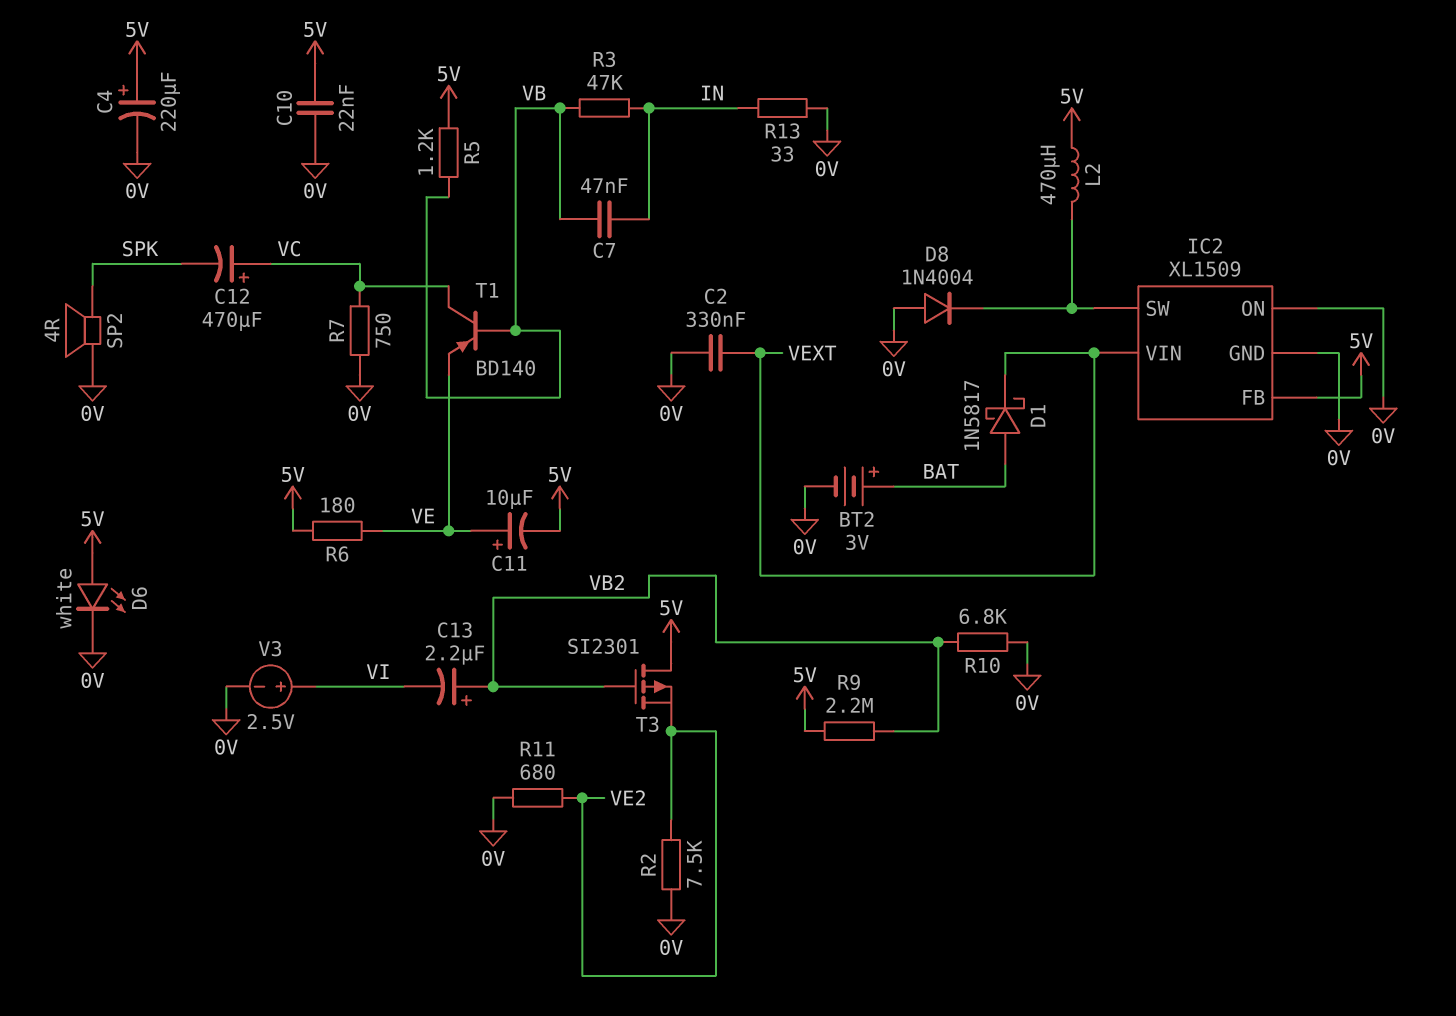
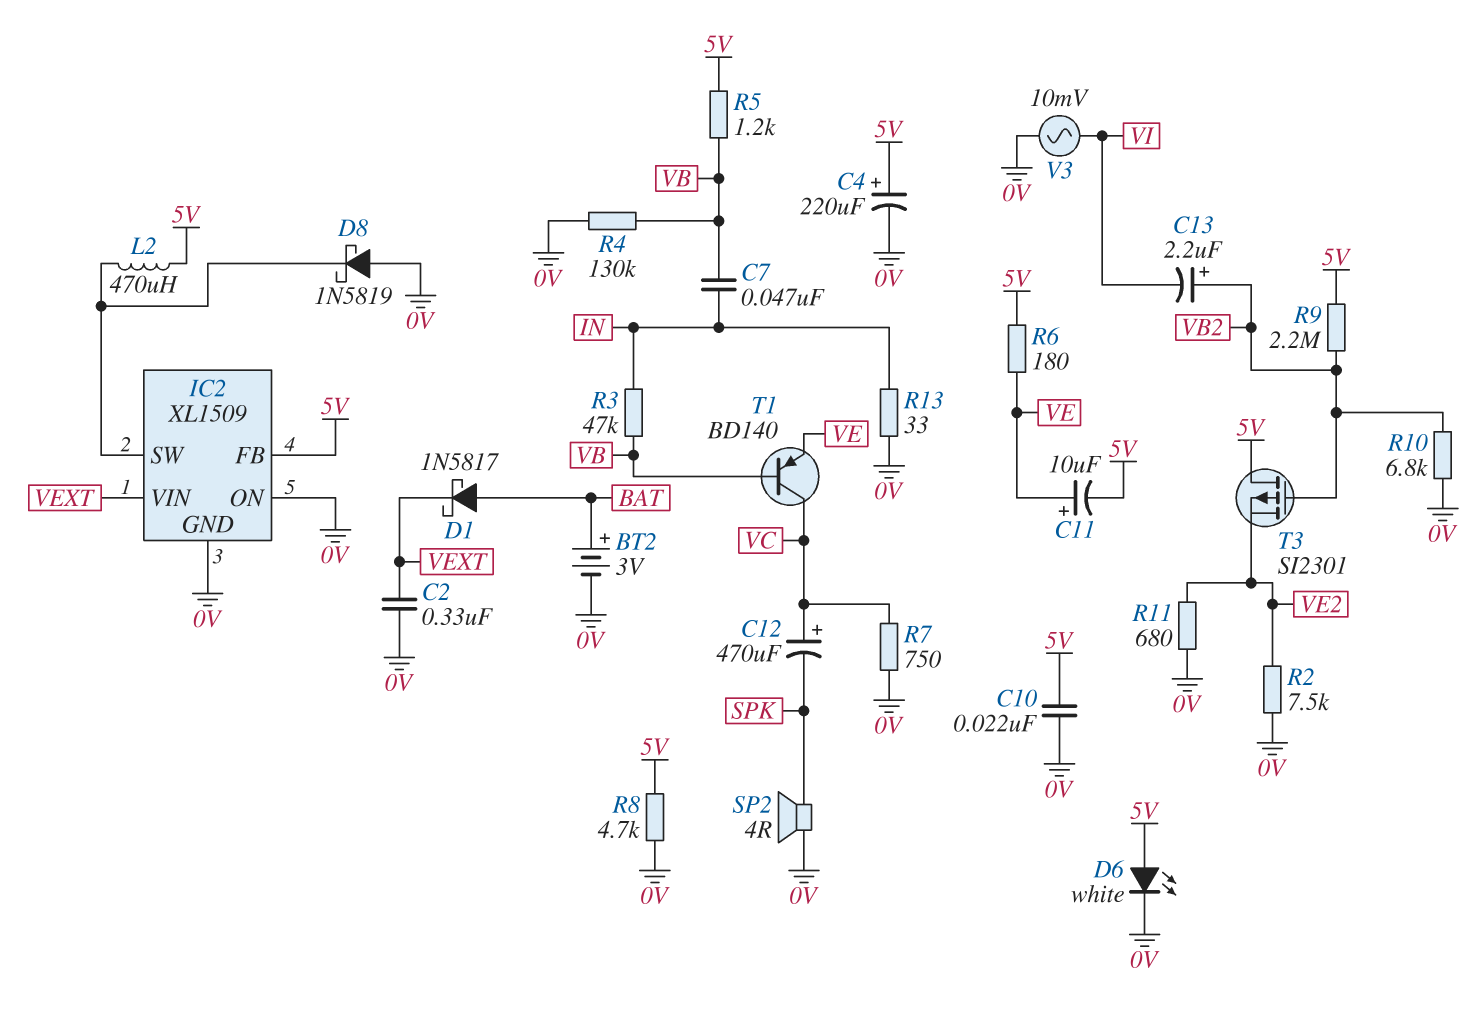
D8: diode 1N4004 (A 0V, K IC2/SW) -> schottky 1N5819 (A 0V, K IC2/SW)
R4: none -> 130k (0V, VB)
R8: none -> 4.7k (0V, 5V)
V3: 2.5V (plus VI, minus 0V) -> AC 10mV (0V, VI)

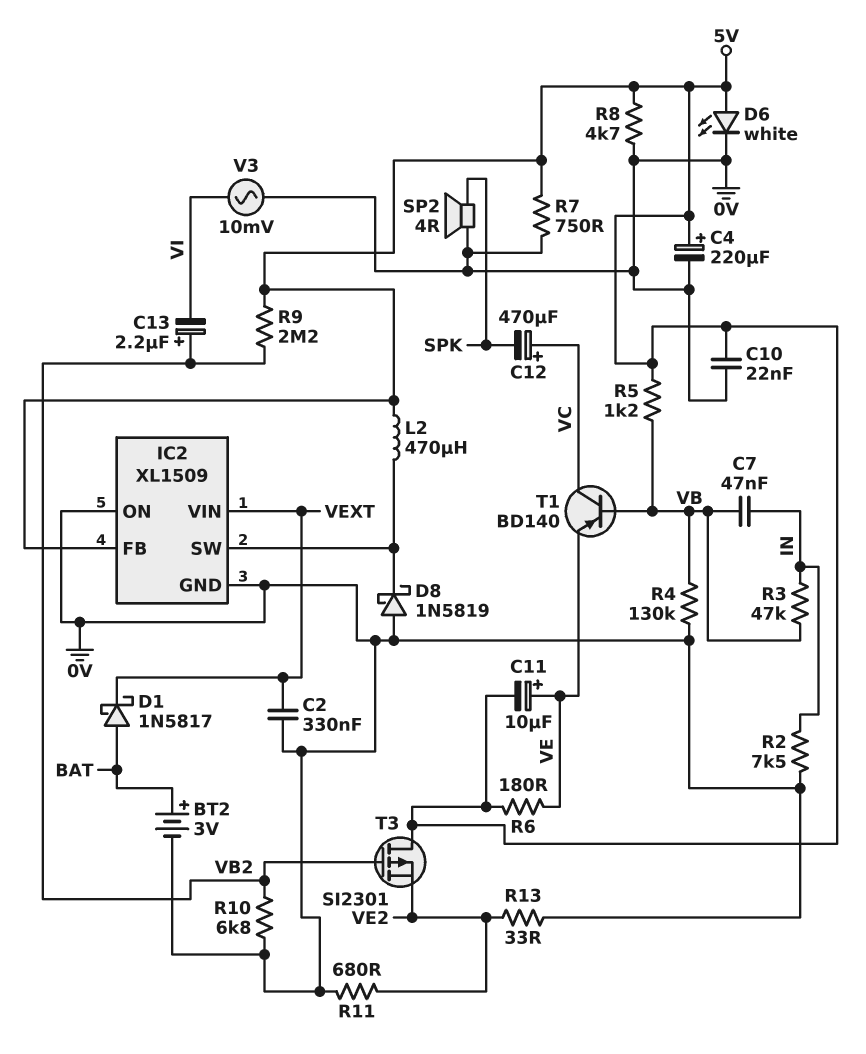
R2: 7.5k (0V, VE2) -> 7.5k (0V, IN)
R7: 750 (0V, VC) -> 750 (0V, 5V)
R13: 33 (0V, IN) -> 33 (0V, VE2)

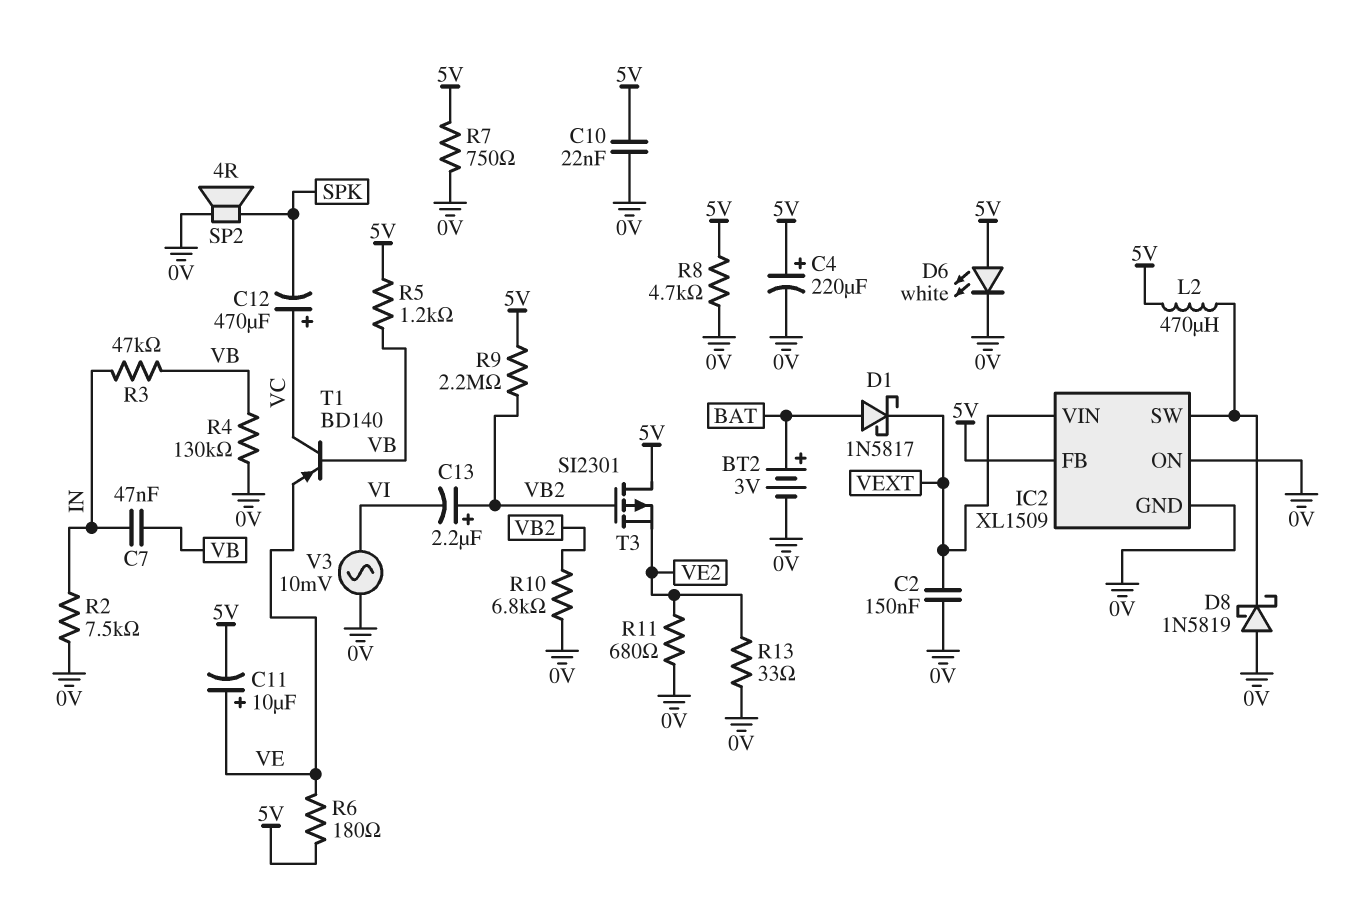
C2: 330nF (0V, VEXT) -> 150nF (0V, VEXT)

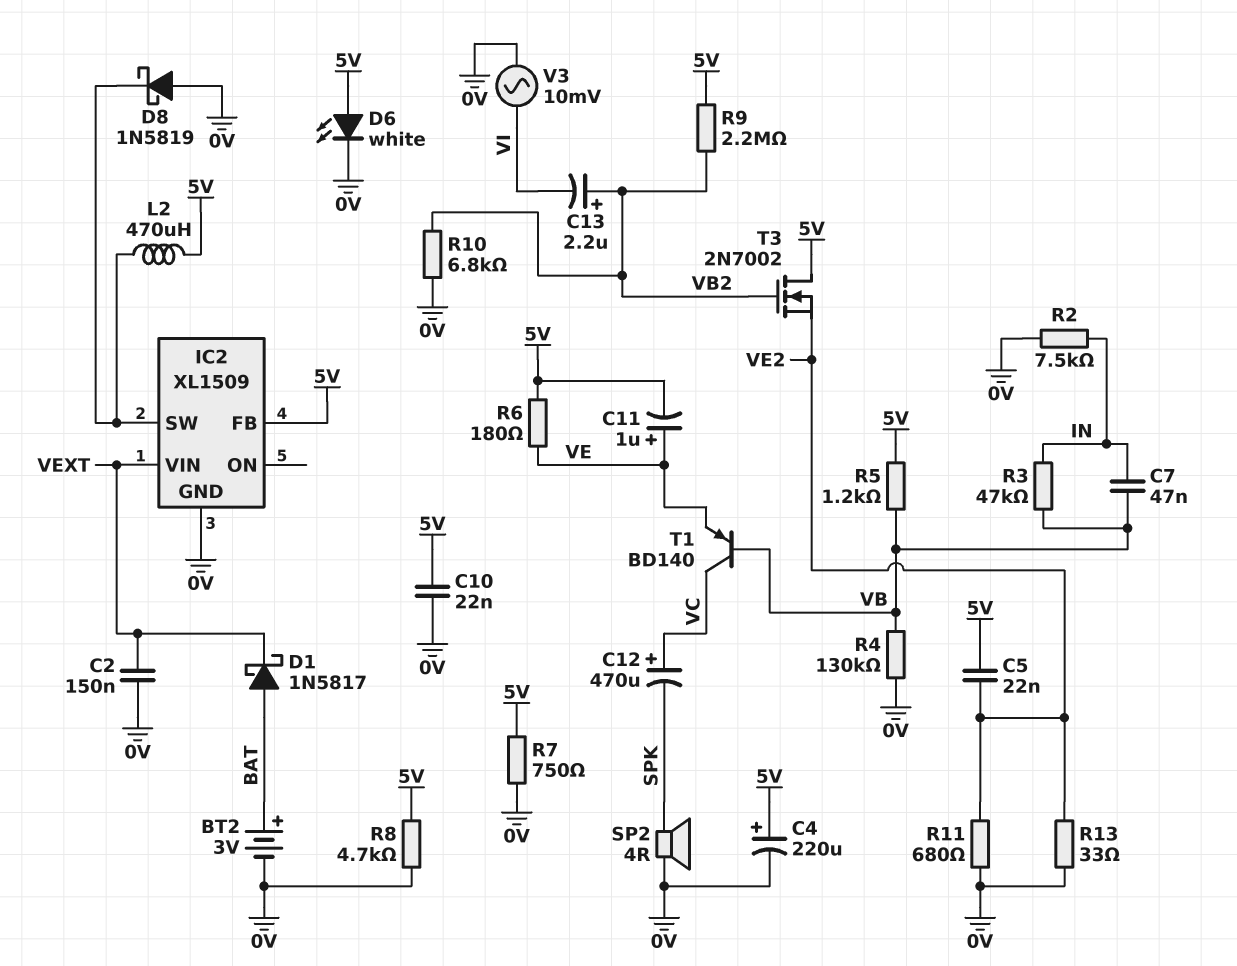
C5: none -> 22nF (5V, VE2)
C11: 10uF (plus VE, minus 5V) -> 1uF (plus VE, minus 5V)
IC2 pin ON: 0V -> none
T3: PMOS SI2301 (G VB2, D 5V, S VE2) -> NMOS 2N7002 (G VB2, D 5V, S VE2)

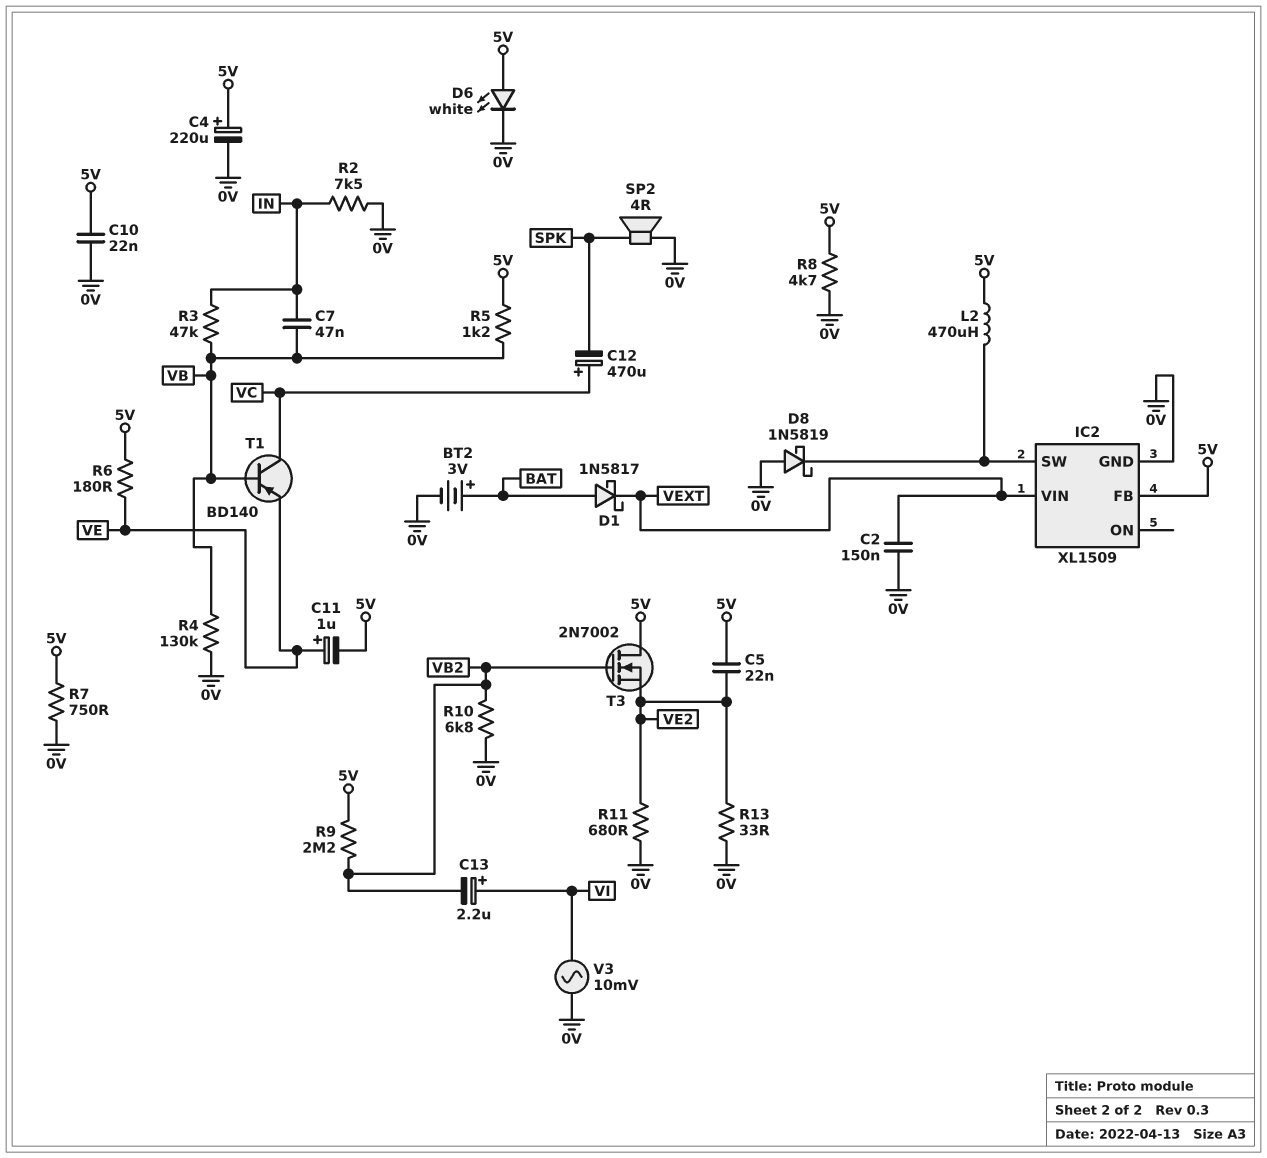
C13: 2.2uF (plus VB2, minus VI) -> 2.2uF (plus VI, minus VB2)

